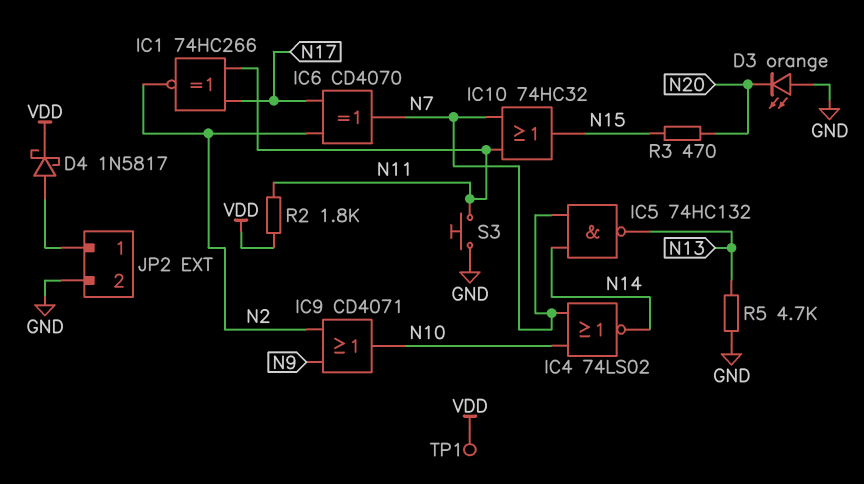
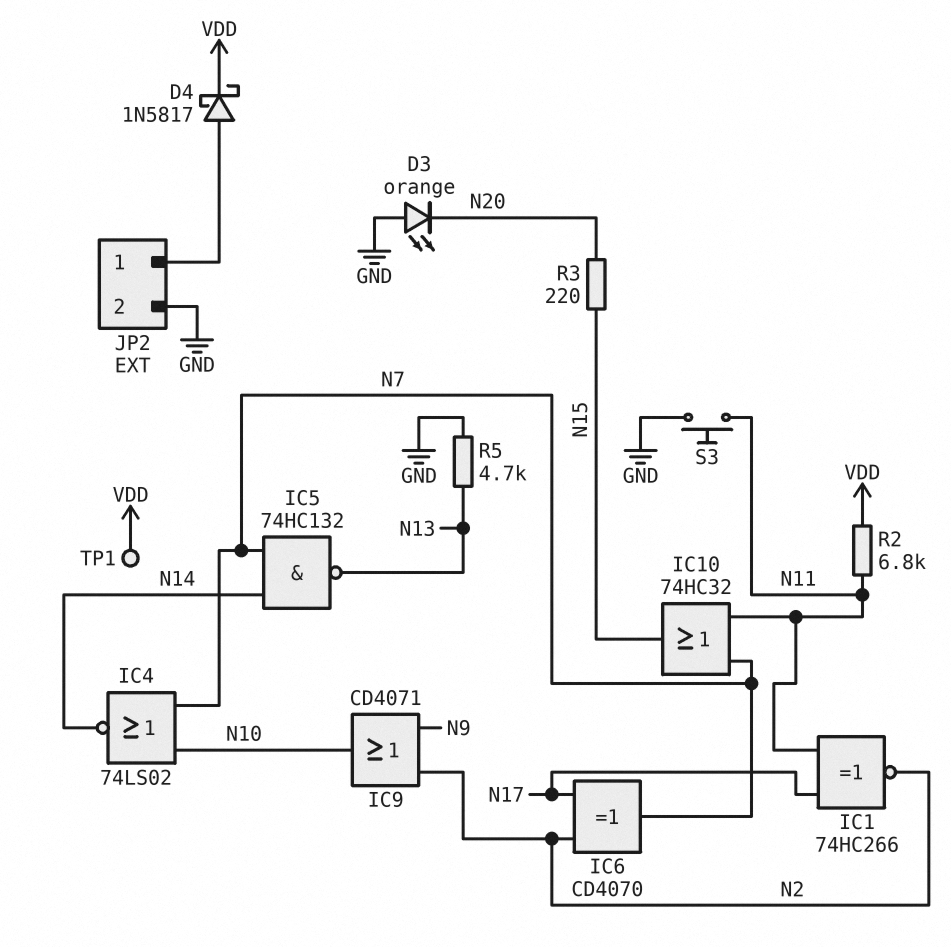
R2: 1.8k (N11, VDD) -> 6.8k (N11, VDD)
R3: 470 (N15, N20) -> 220 (N15, N20)

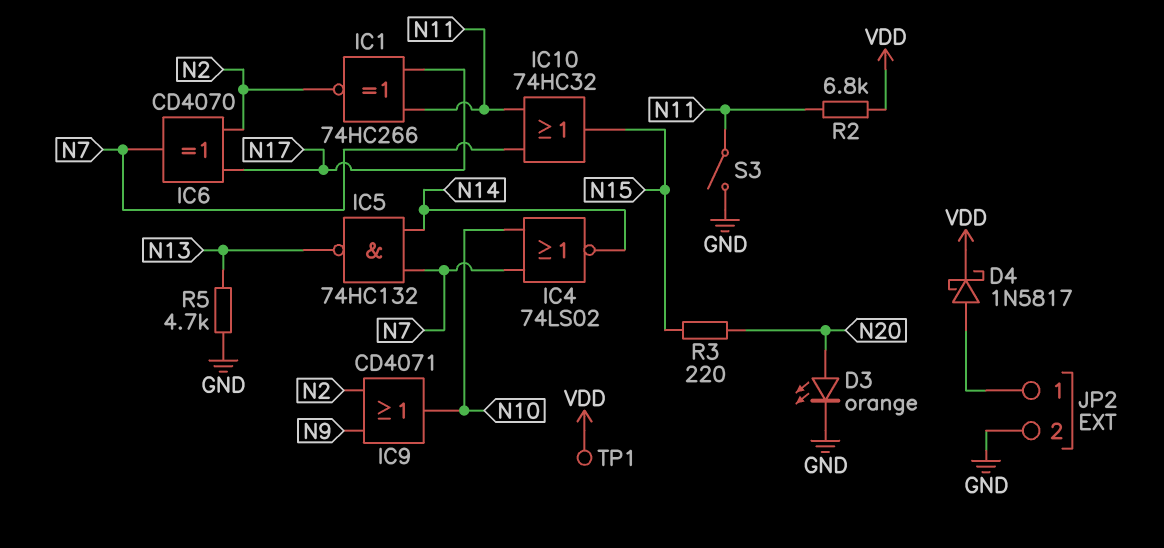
D3: LED orange (A GND, K N20) -> LED orange (A N20, K GND)
S3: button (GND, N11) -> switch (GND, N11)

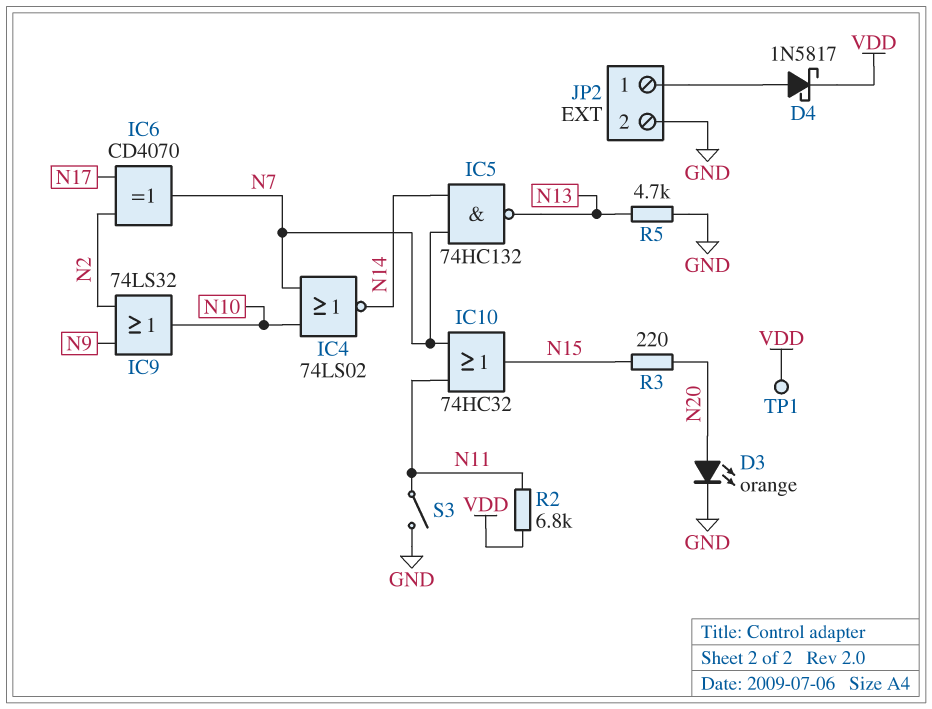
IC1: XNOR 74HC266 (in N11, in N17, out N2) -> none
IC9: OR CD4071 (in N2, in N9, out N10) -> OR 74LS32 (in N2, in N9, out N10)

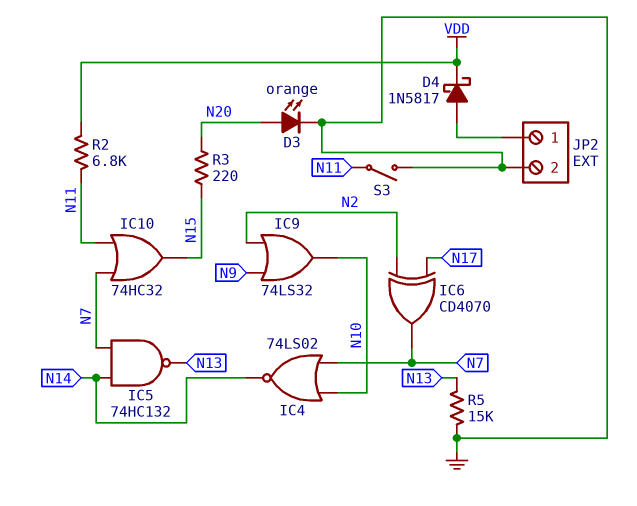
R5: 4.7k (GND, N13) -> 15k (GND, N13)
TP1: test point (VDD) -> none

